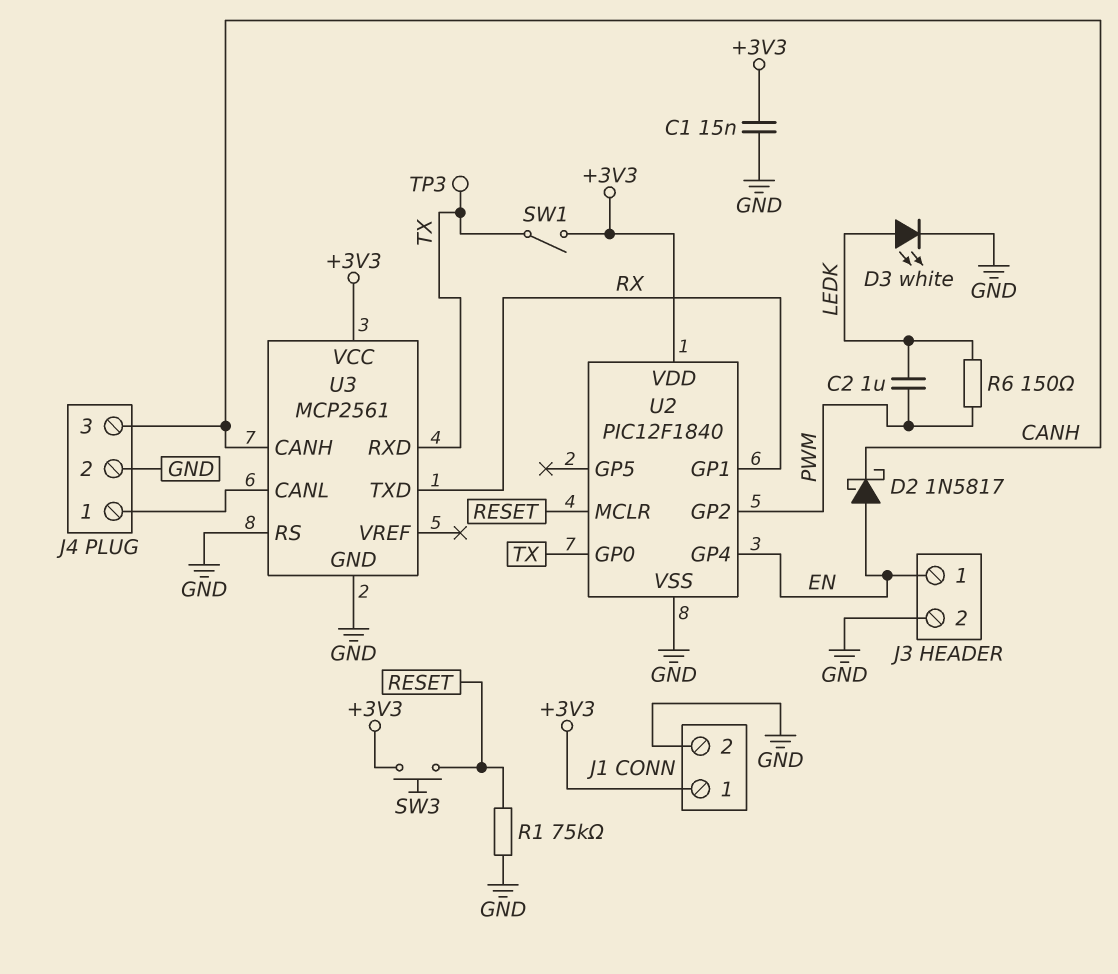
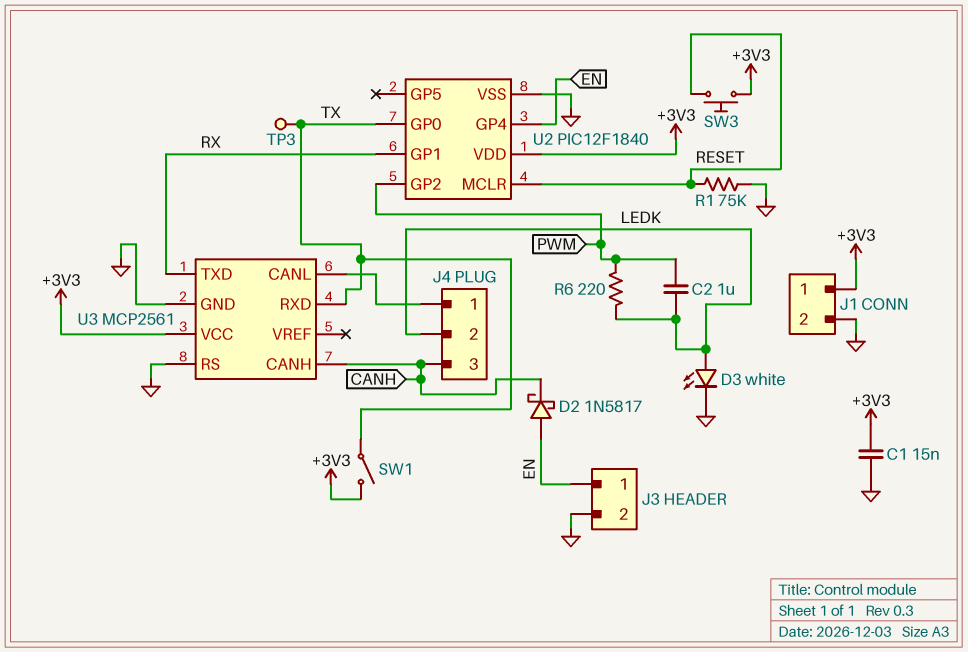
J4 pin 2: GND -> LEDK
R6: 150 (LEDK, PWM) -> 220 (LEDK, PWM)

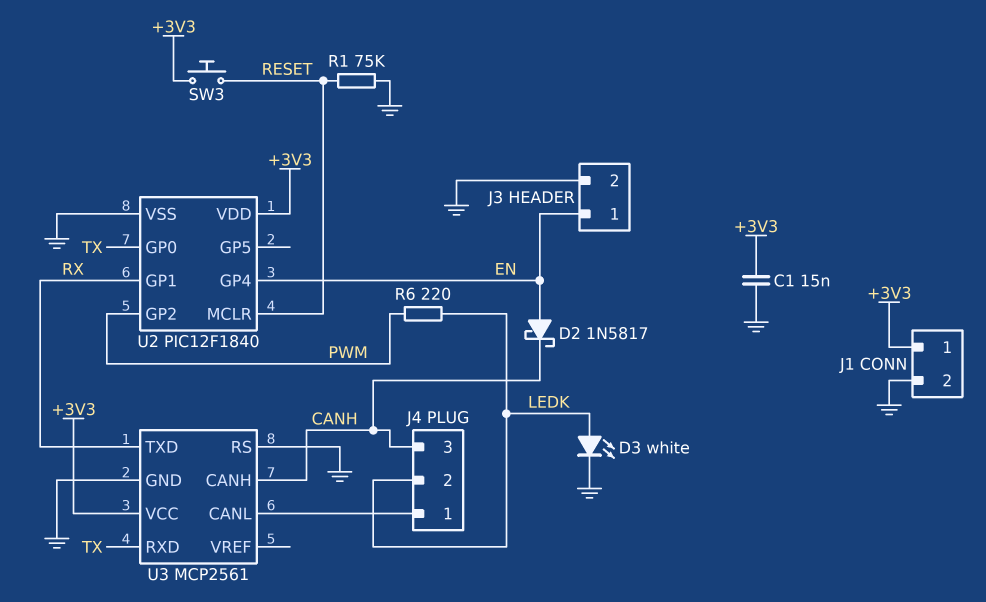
C2: 1uF (LEDK, PWM) -> none
SW1: switch (+3V3, TX) -> none
TP3: test point (TX) -> none

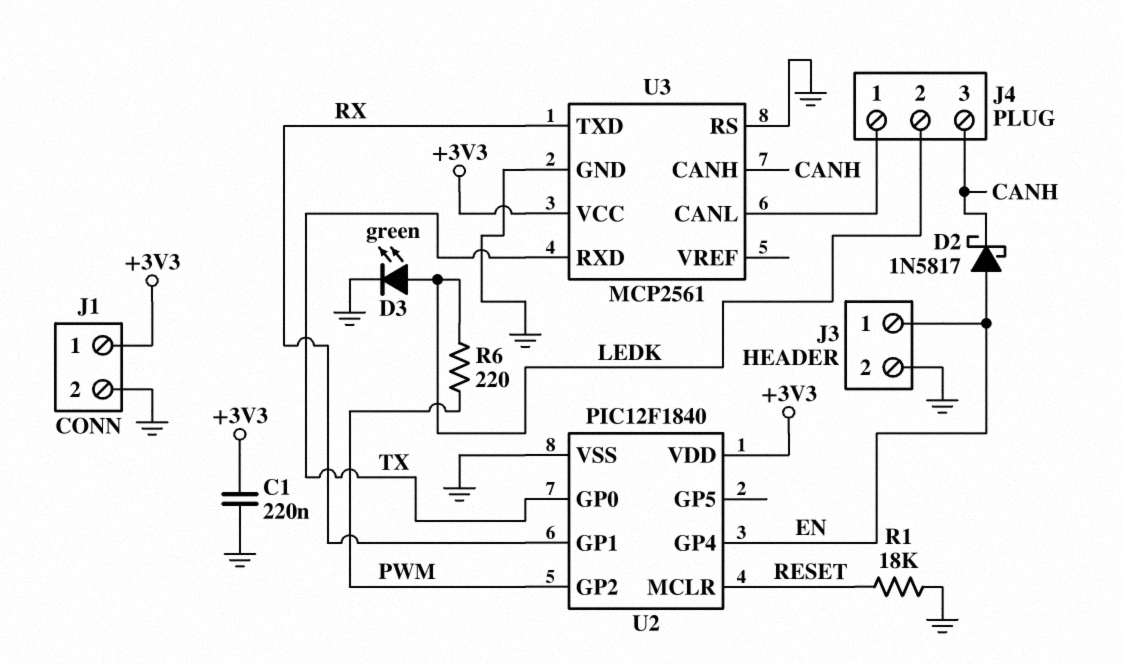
C1: 15nF (+3V3, GND) -> 220nF (+3V3, GND)
D3: LED white (A LEDK, K GND) -> LED green (A LEDK, K GND)
R1: 75k (GND, RESET) -> 18k (GND, RESET)
SW3: button (+3V3, RESET) -> none

